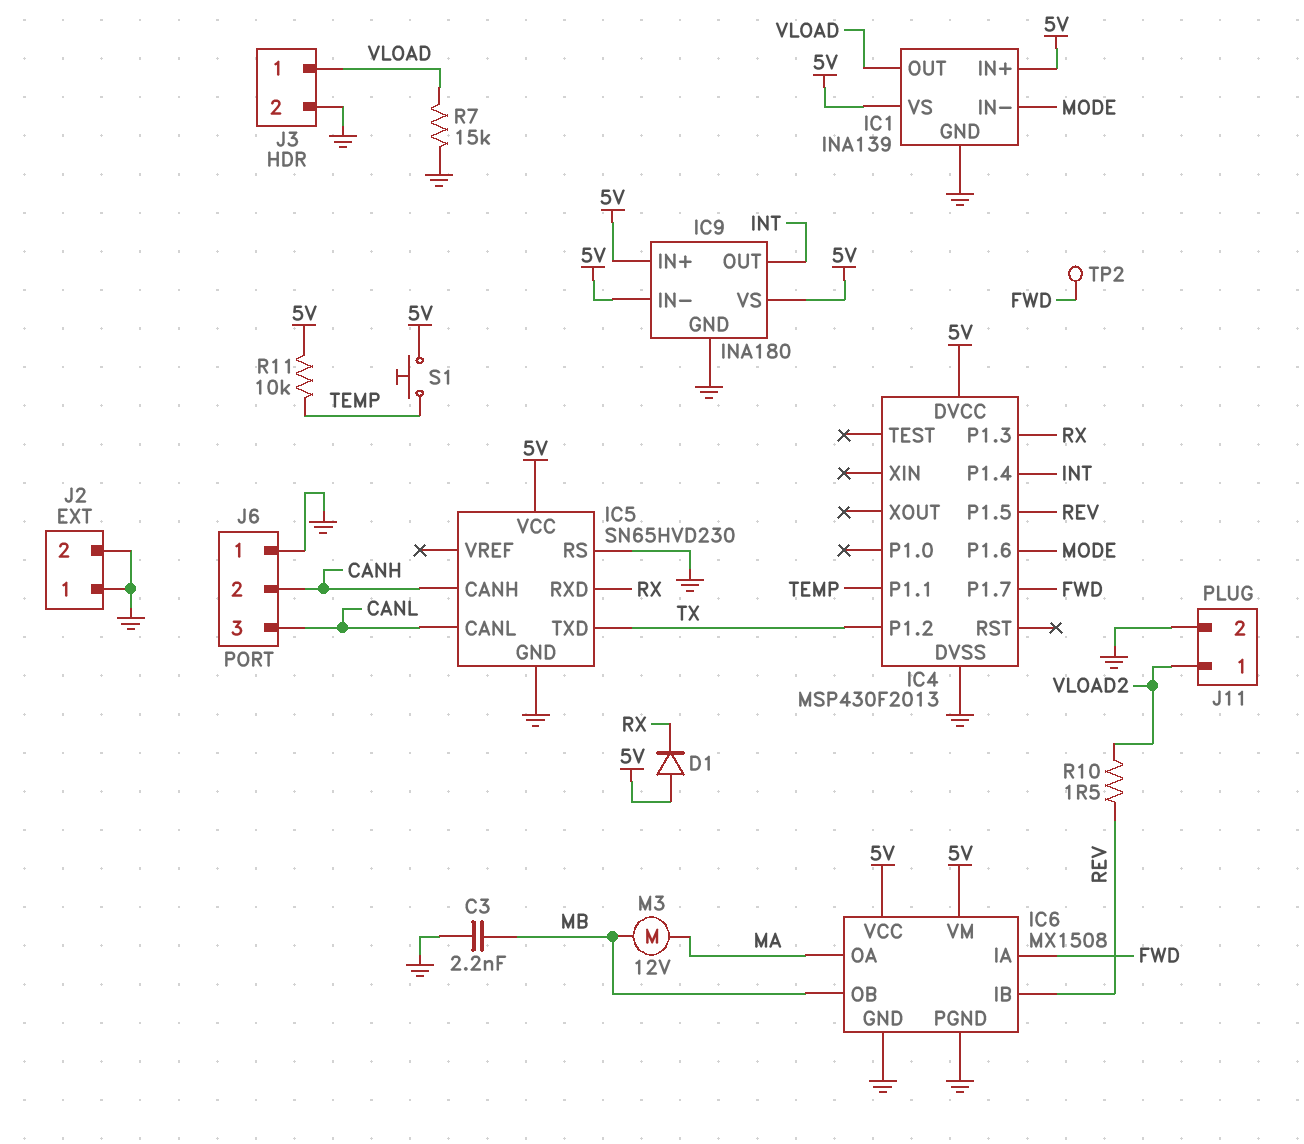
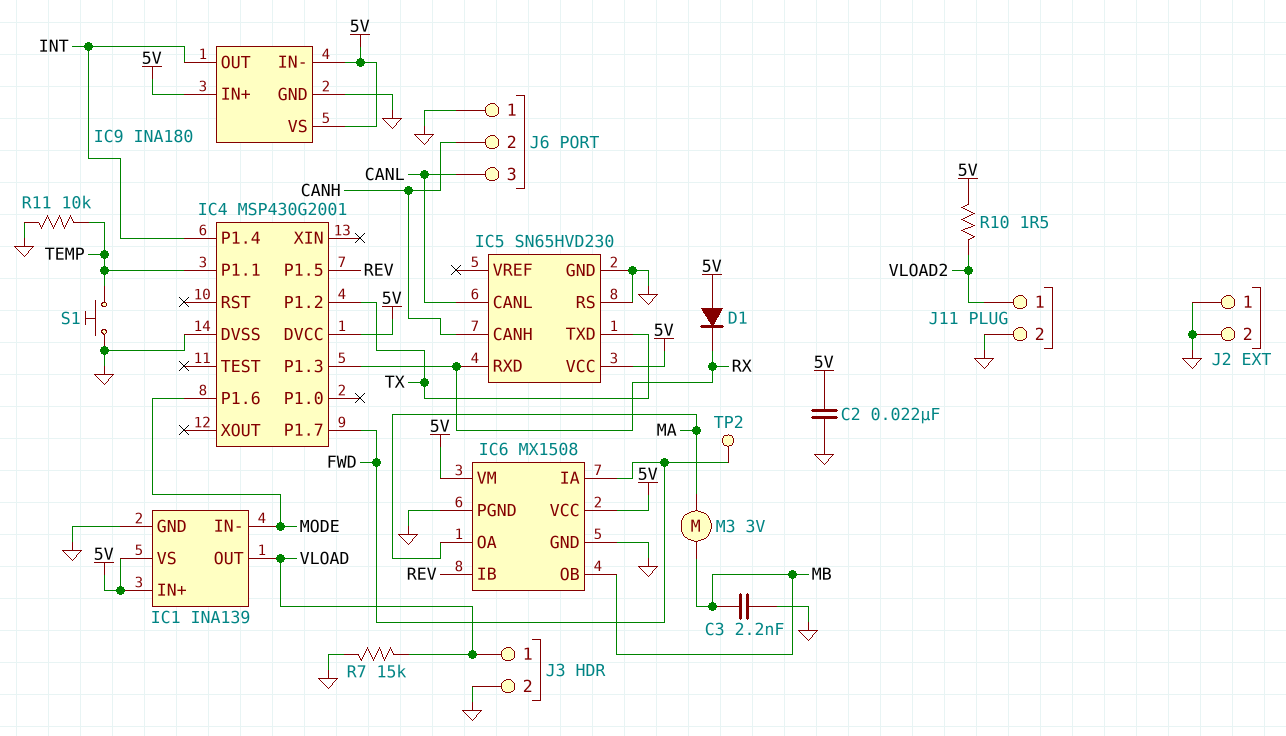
C2: none -> 22nF (5V, GND)
IC4: MSP430F2013 -> MSP430G2001
M3: motor 12V (MA, MB) -> motor 3V (MA, MB)
R10: 1.5 (REV, VLOAD2) -> 1.5 (5V, VLOAD2)
R11: 10k (5V, TEMP) -> 10k (GND, TEMP)
S1: button (5V, TEMP) -> button (GND, TEMP)

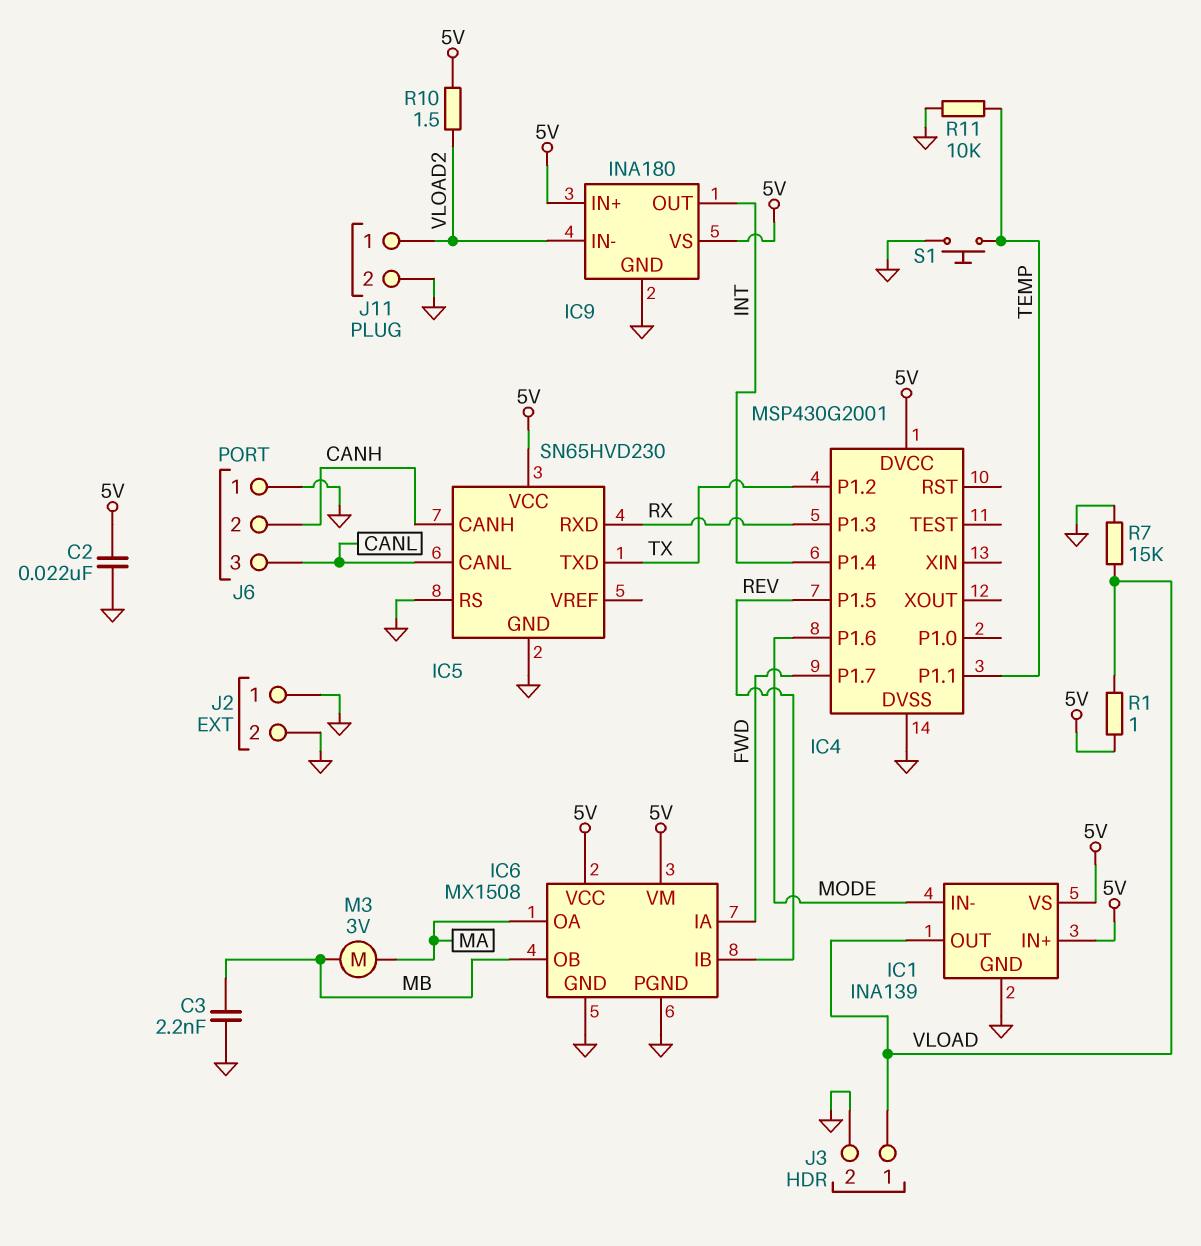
D1: diode (A 5V, K RX) -> none
IC9 pin IN-: 5V -> VLOAD2
R1: none -> 1 (5V, VLOAD)
TP2: test point (FWD) -> none

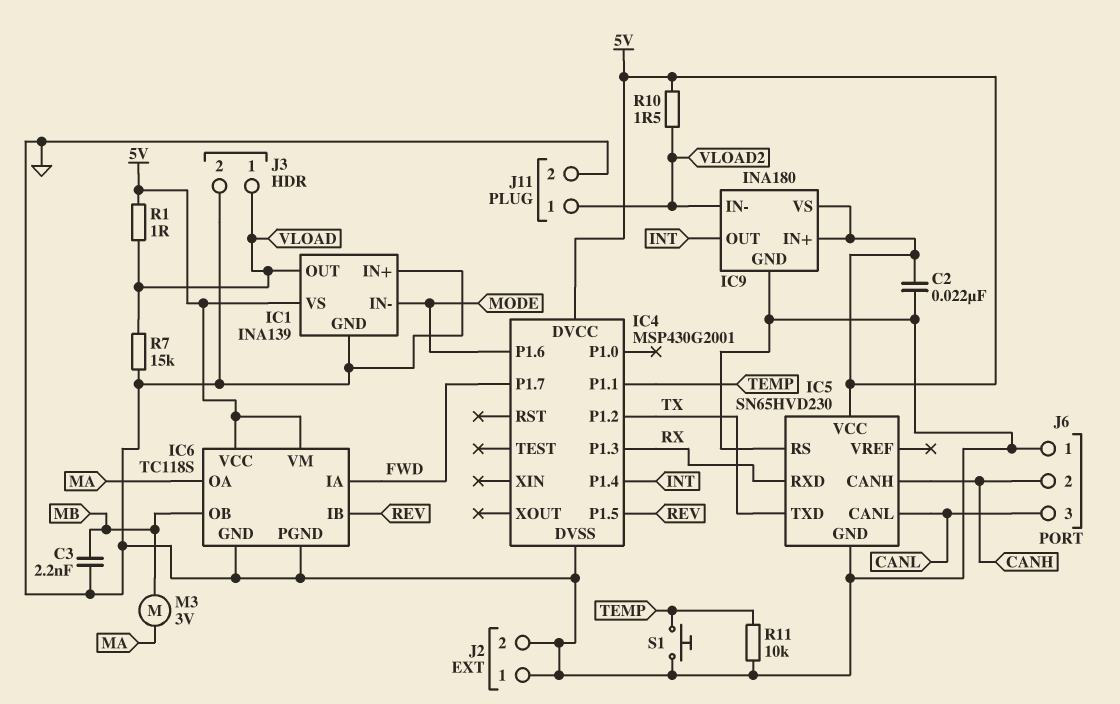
IC1 pin IN+: 5V -> GND
IC6: MX1508 -> TC118S

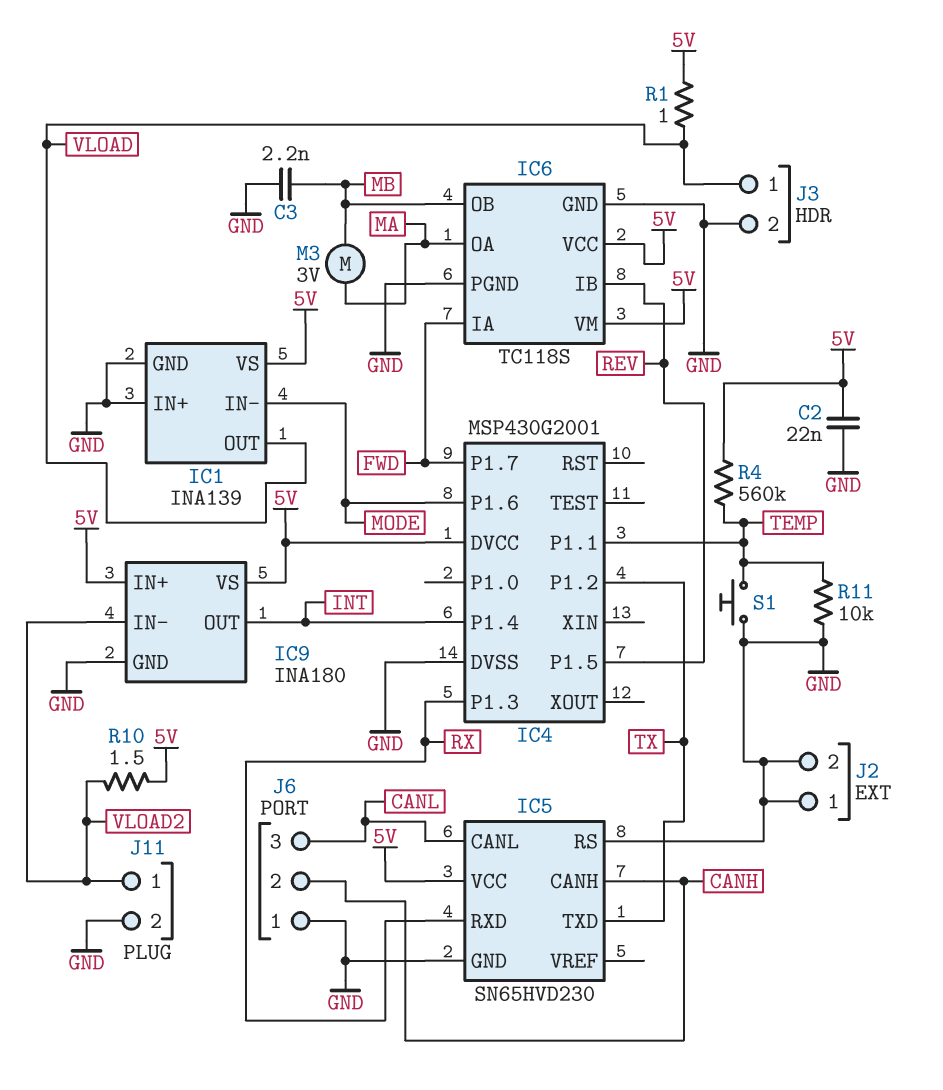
R4: none -> 560k (5V, TEMP)
R7: 15k (GND, VLOAD) -> none

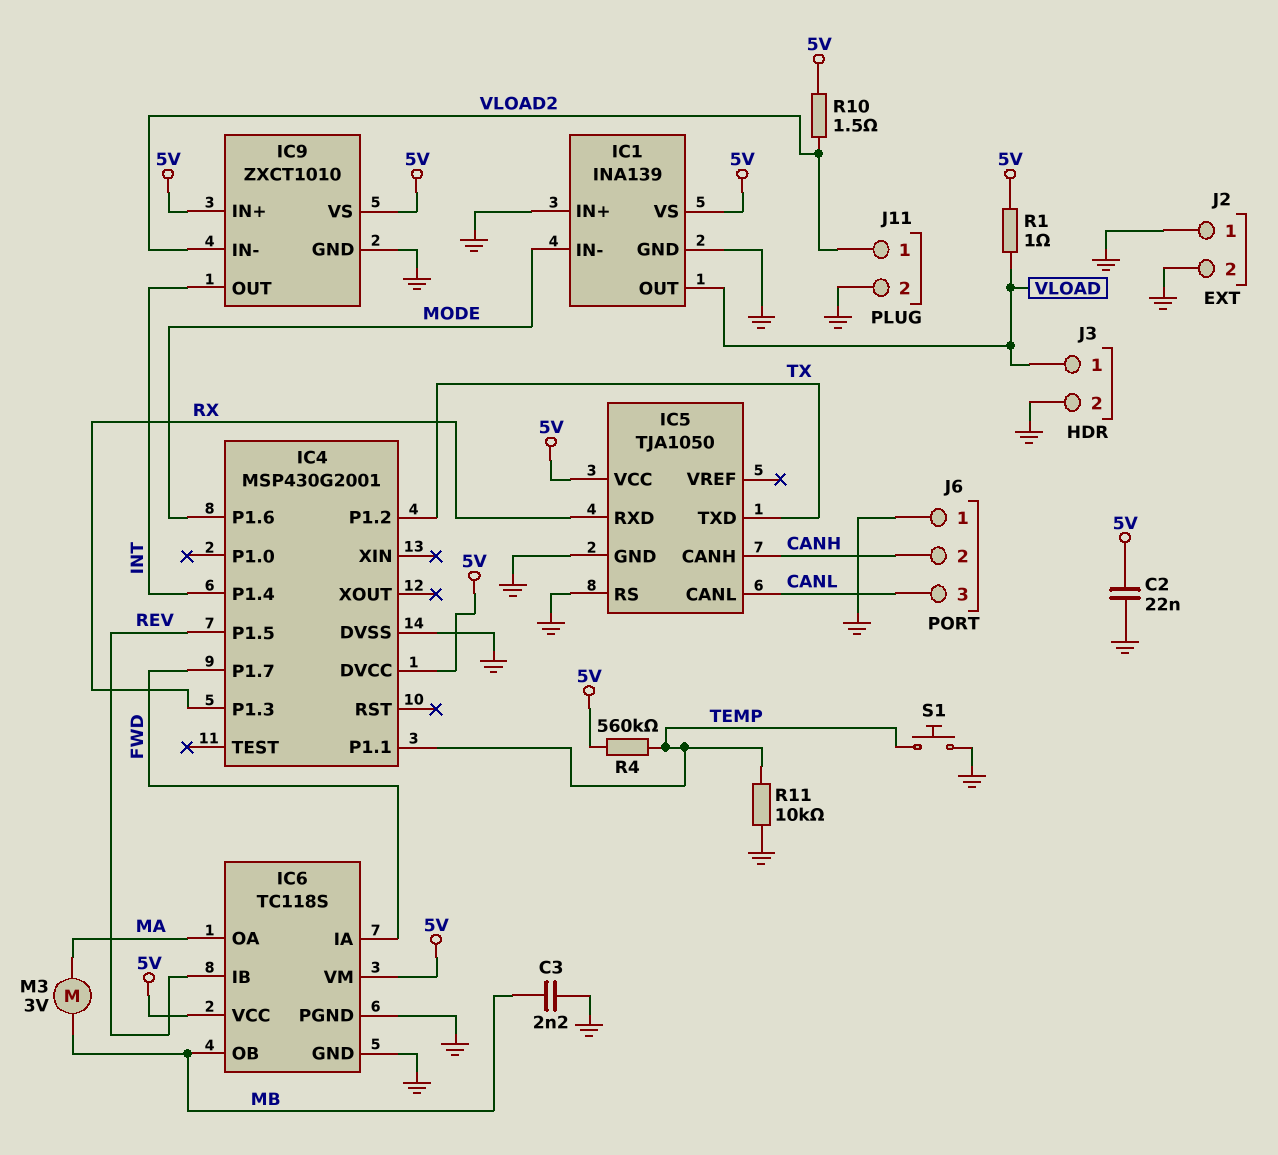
IC5: SN65HVD230 -> TJA1050
IC9: INA180 -> ZXCT1010

